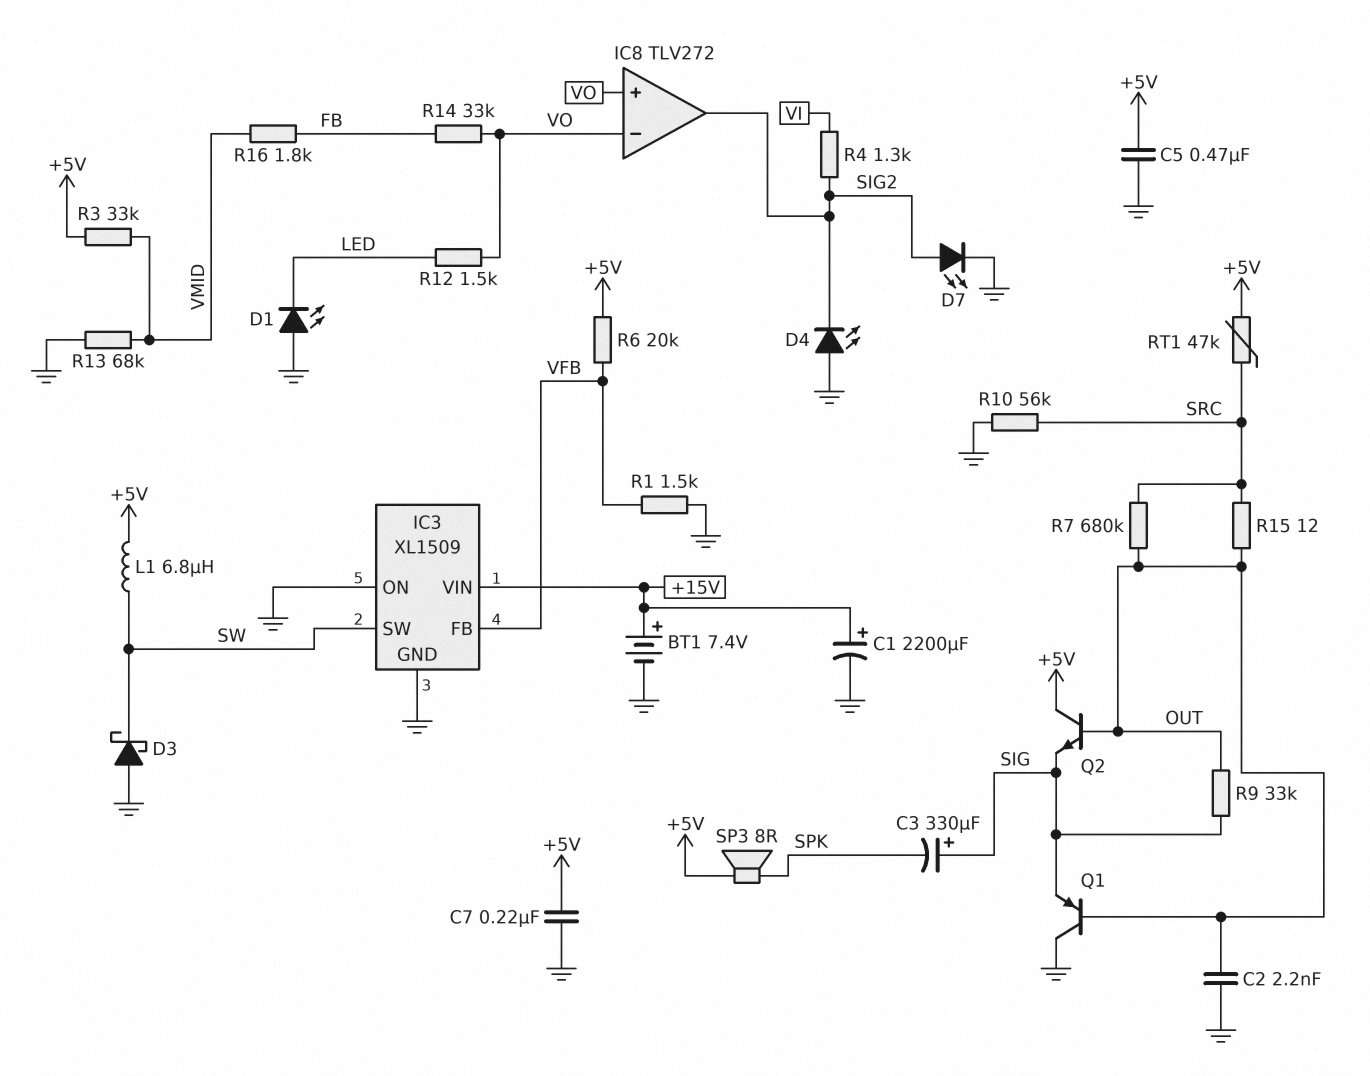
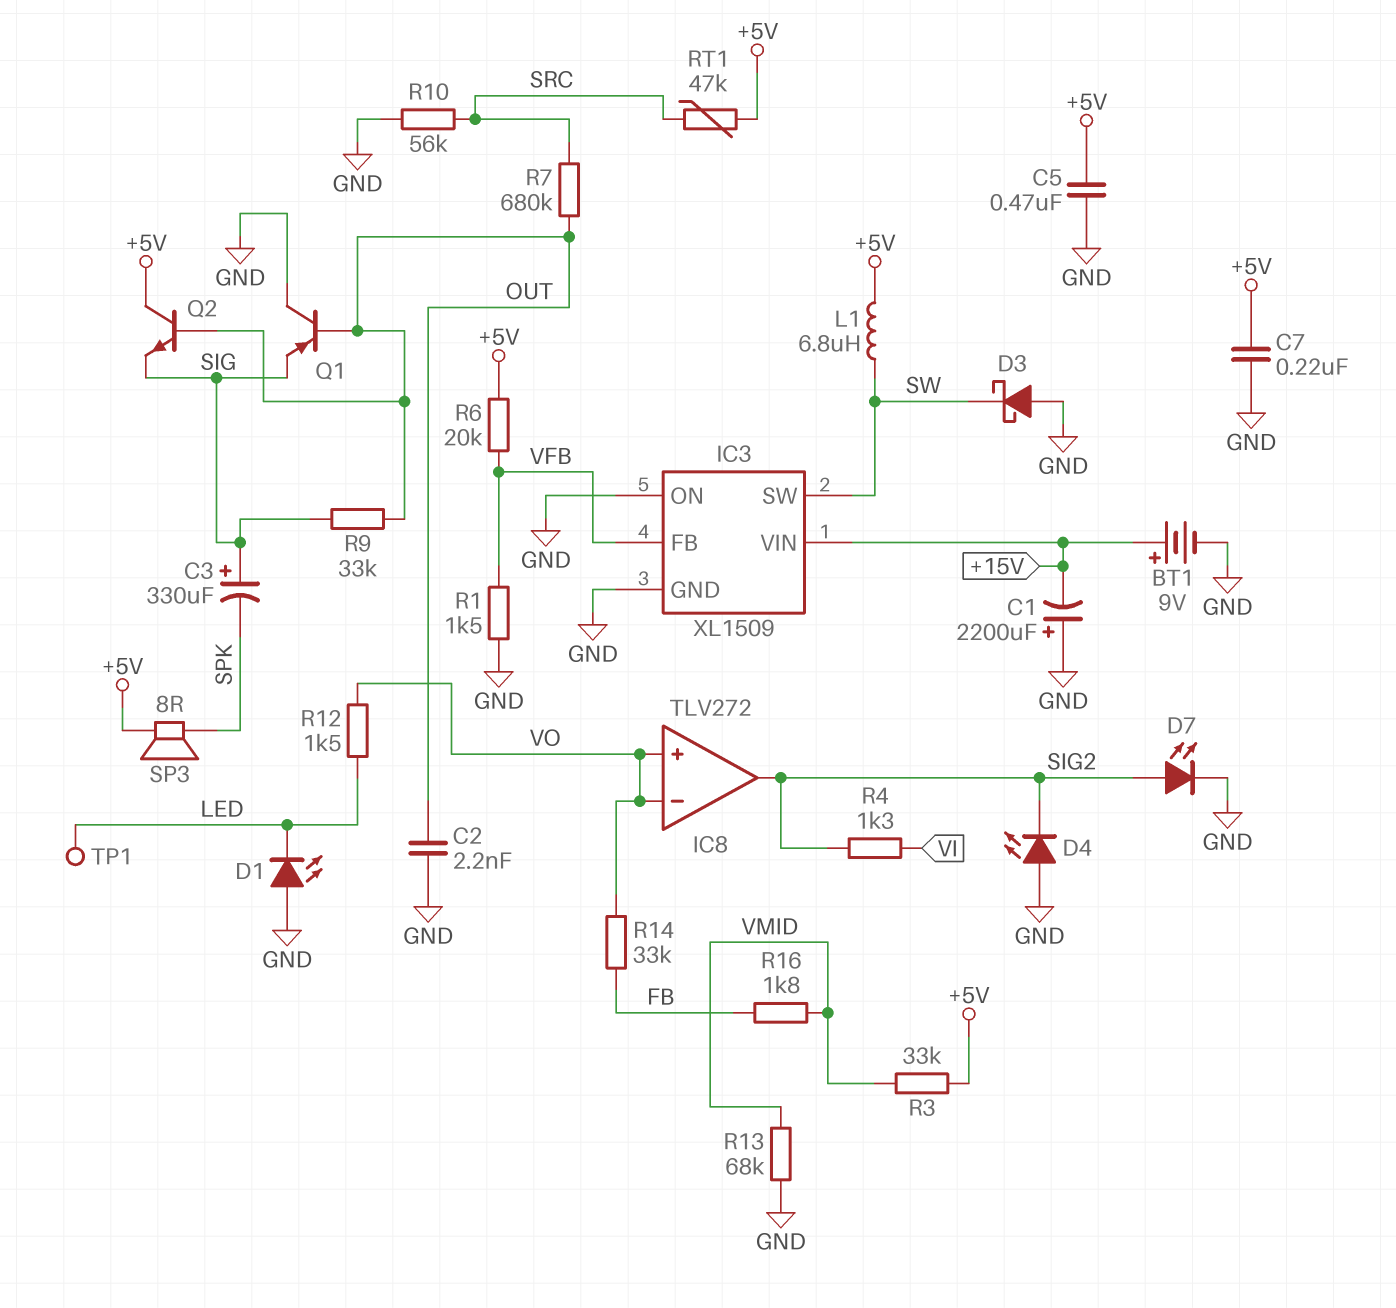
BT1: 7.4V (plus +15V, minus GND) -> 9V (plus +15V, minus GND)
C1: 2200uF (plus +15V, minus GND) -> 2200uF (plus GND, minus +15V)
R15: 12 (OUT, SRC) -> none
TP1: none -> test point (LED)

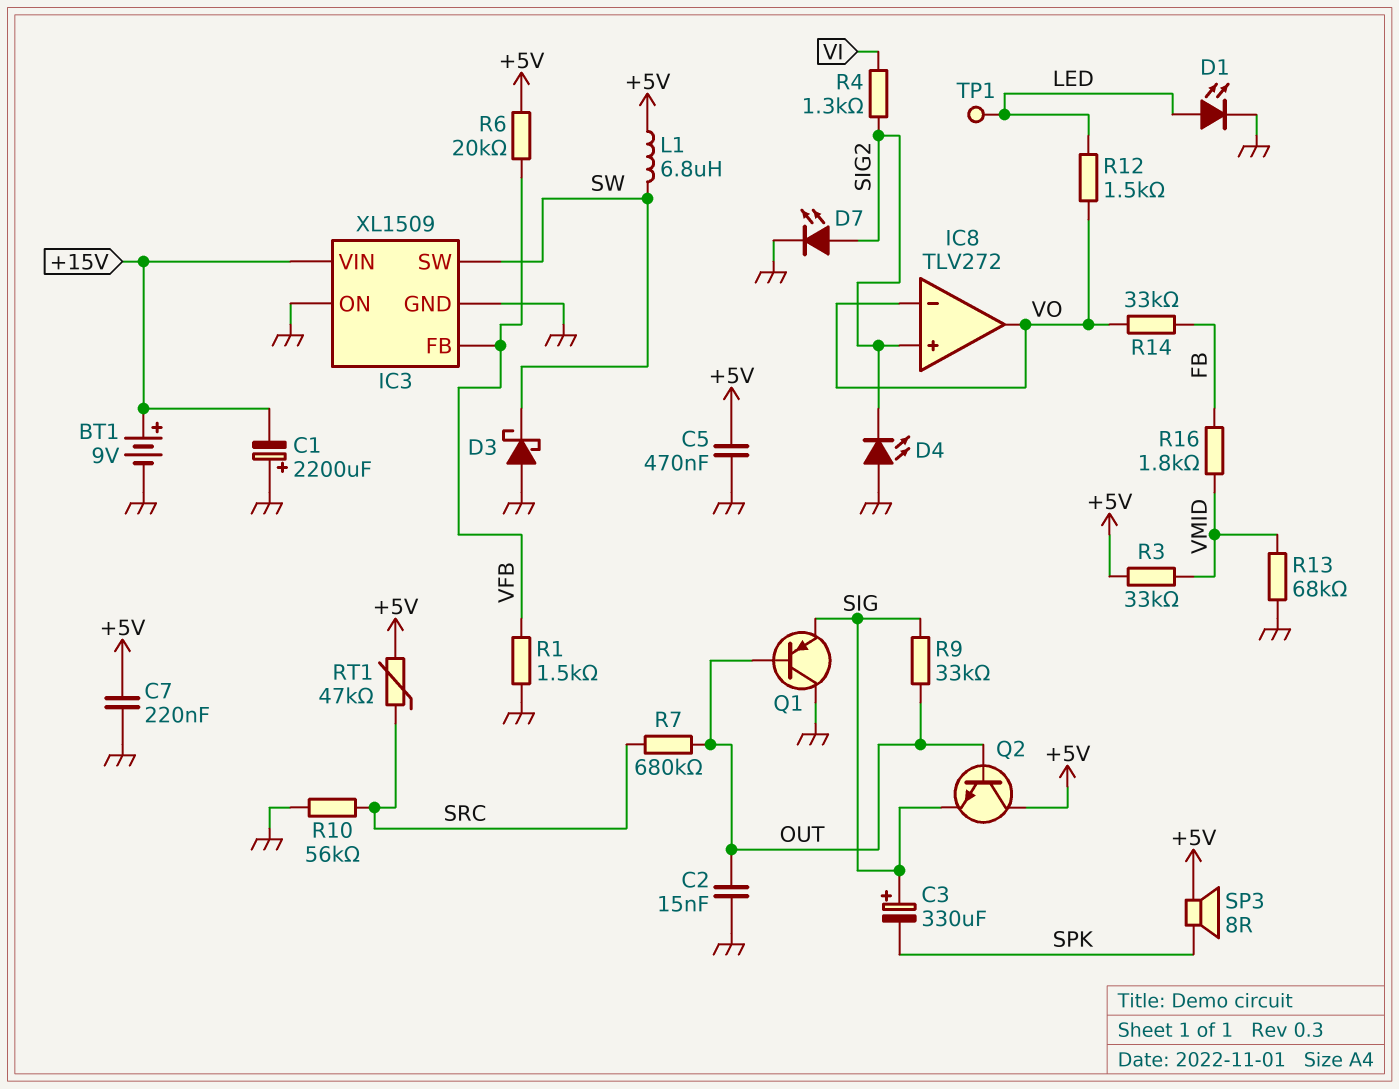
C2: 2.2nF (GND, OUT) -> 15nF (GND, OUT)
D1: LED (A GND, K LED) -> LED (A LED, K GND)
IC8 pin in+: VO -> SIG2
IC8 pin out: SIG2 -> VO

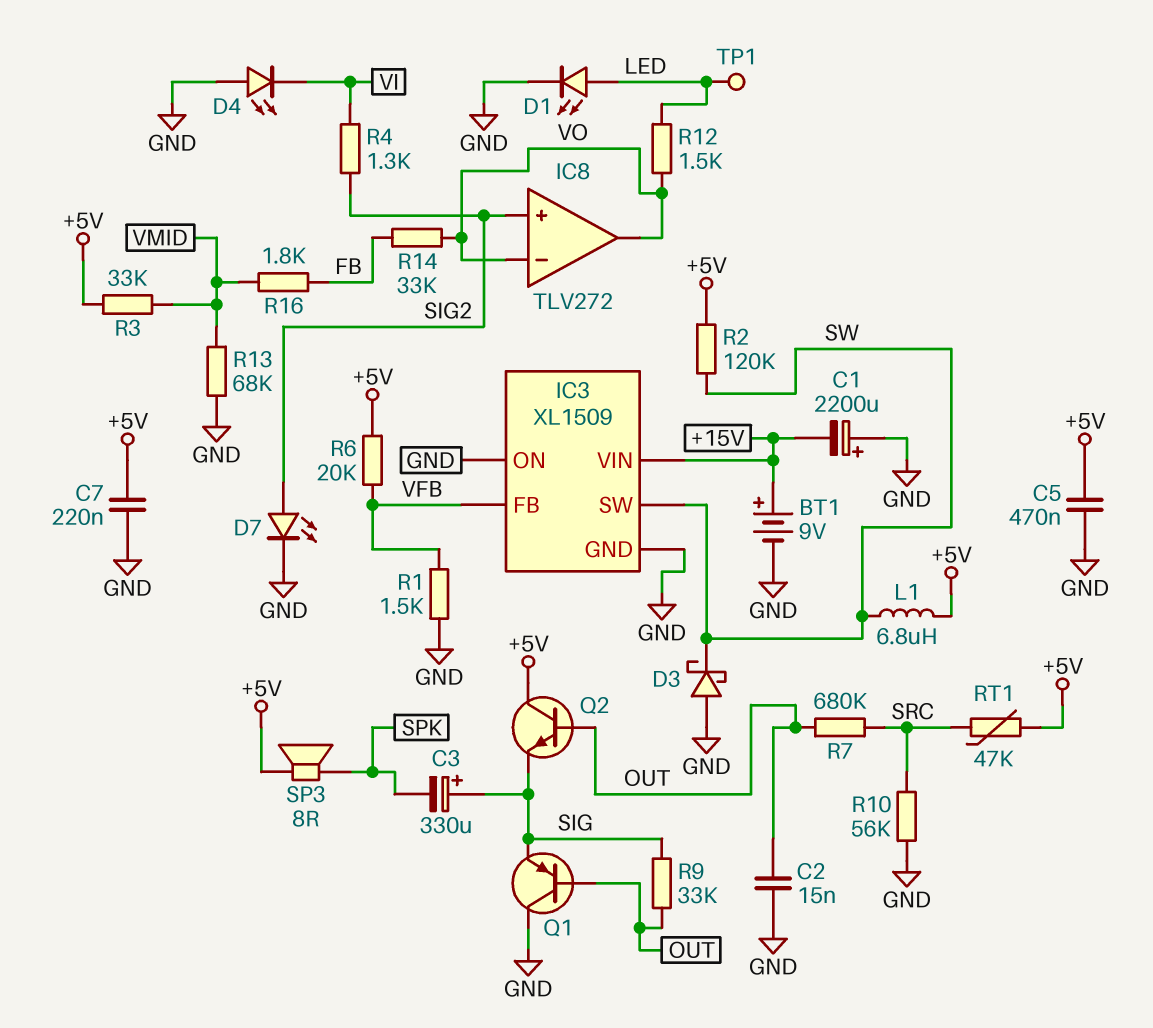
D4: LED (A GND, K SIG2) -> LED (A GND, K VI)
R2: none -> 120k (+5V, SW)

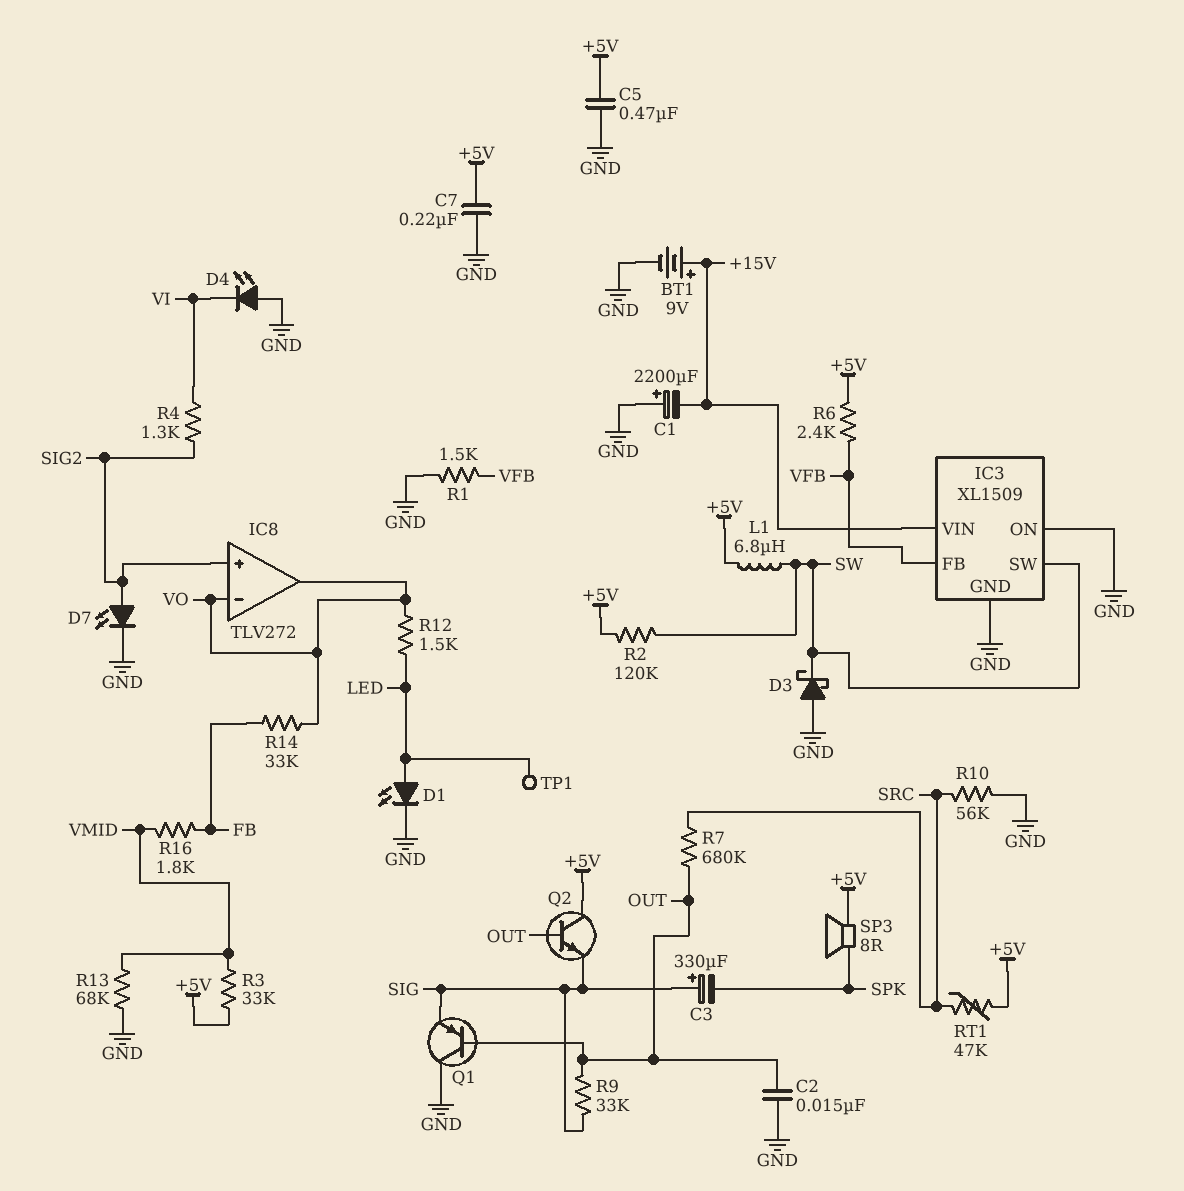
R6: 20k (+5V, VFB) -> 2.4k (+5V, VFB)

